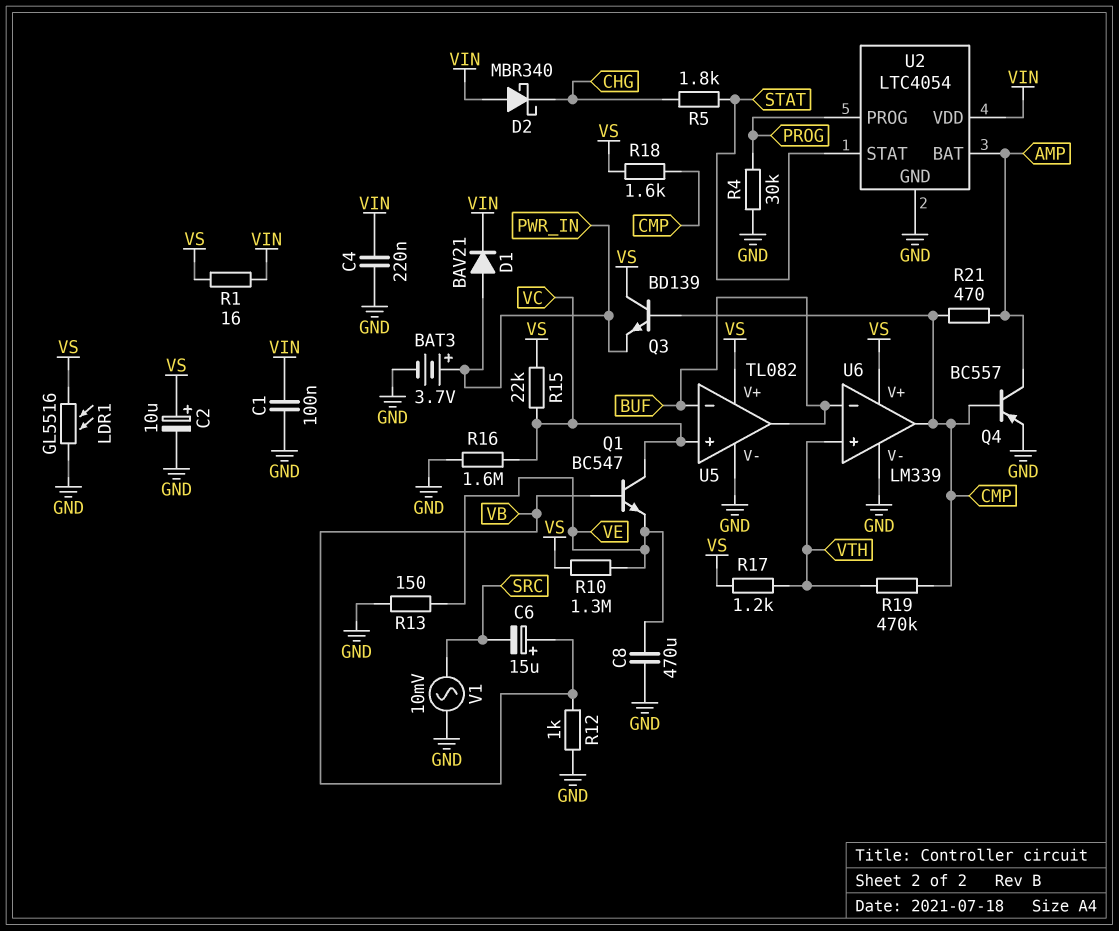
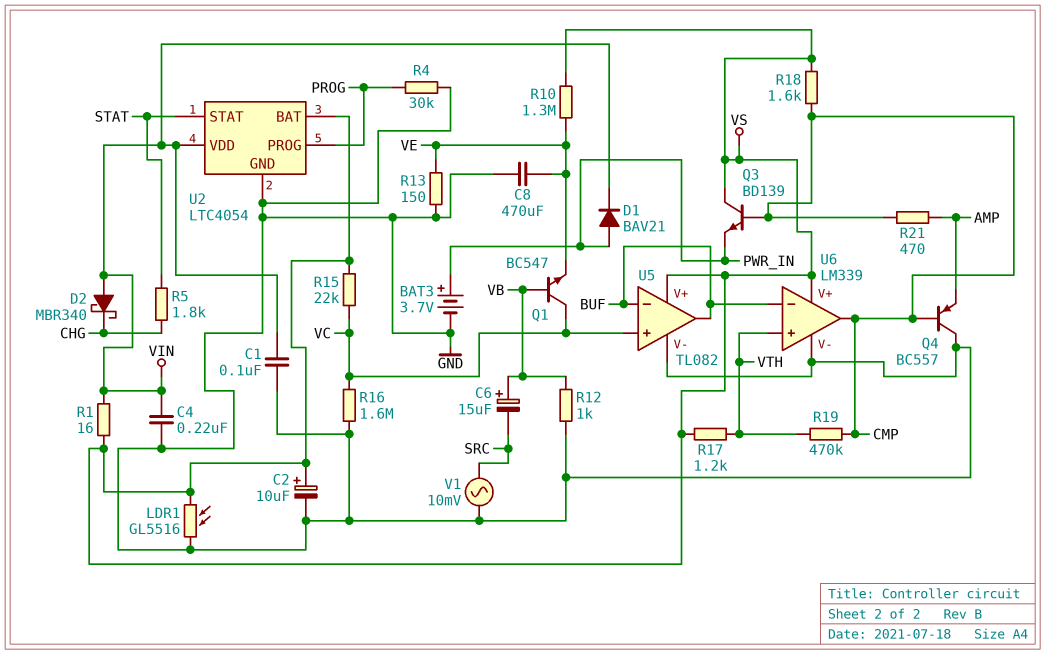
Q4: PNP BC557 (B CMP, C AMP, E GND) -> PNP BC557 (B CMP, C GND, E AMP)
U2 pin BAT: AMP -> VS

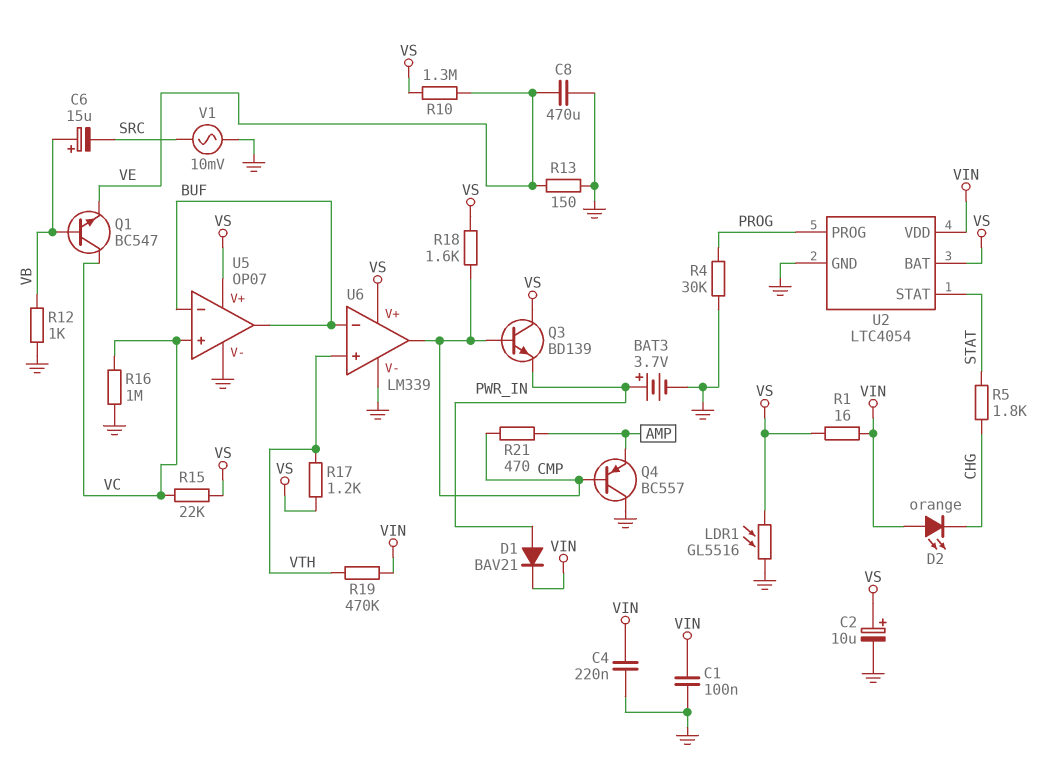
D2: schottky MBR340 (A VIN, K CHG) -> LED orange (A VIN, K CHG)
R16: 1.6M (GND, VC) -> 1M (GND, VC)
R19: 470k (CMP, VTH) -> 470k (VIN, VTH)
U5: TL082 -> OP07

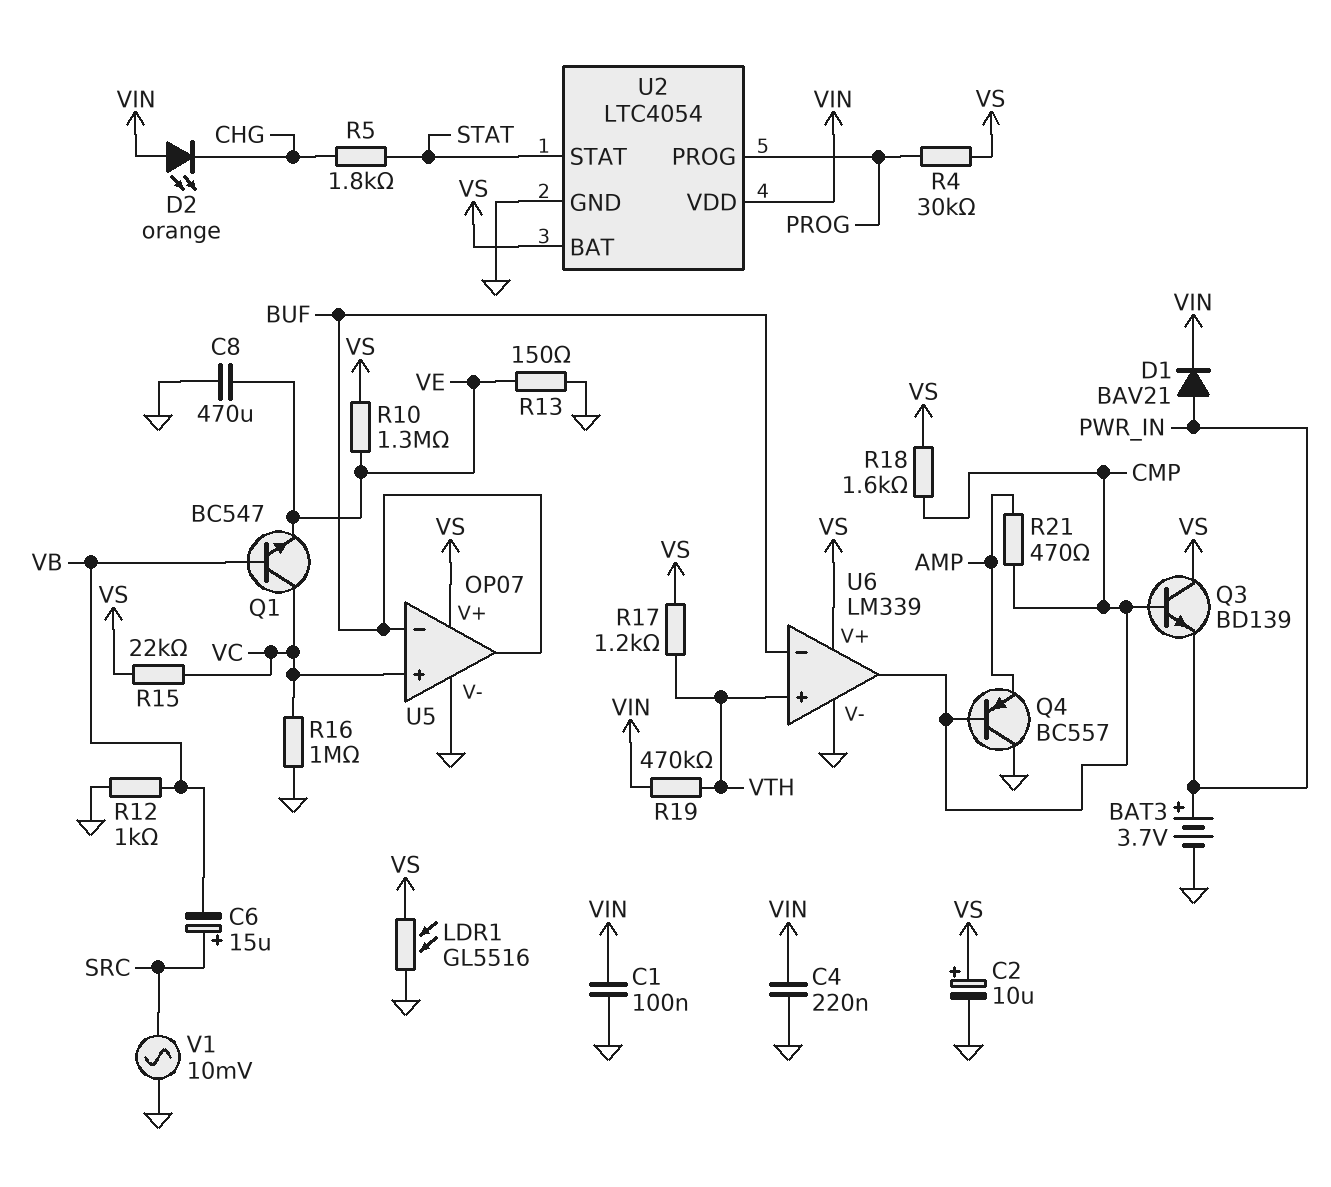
C6: 15uF (plus VB, minus SRC) -> 15uF (plus SRC, minus VB)
R1: 16 (VIN, VS) -> none
R4: 30k (GND, PROG) -> 30k (PROG, VS)

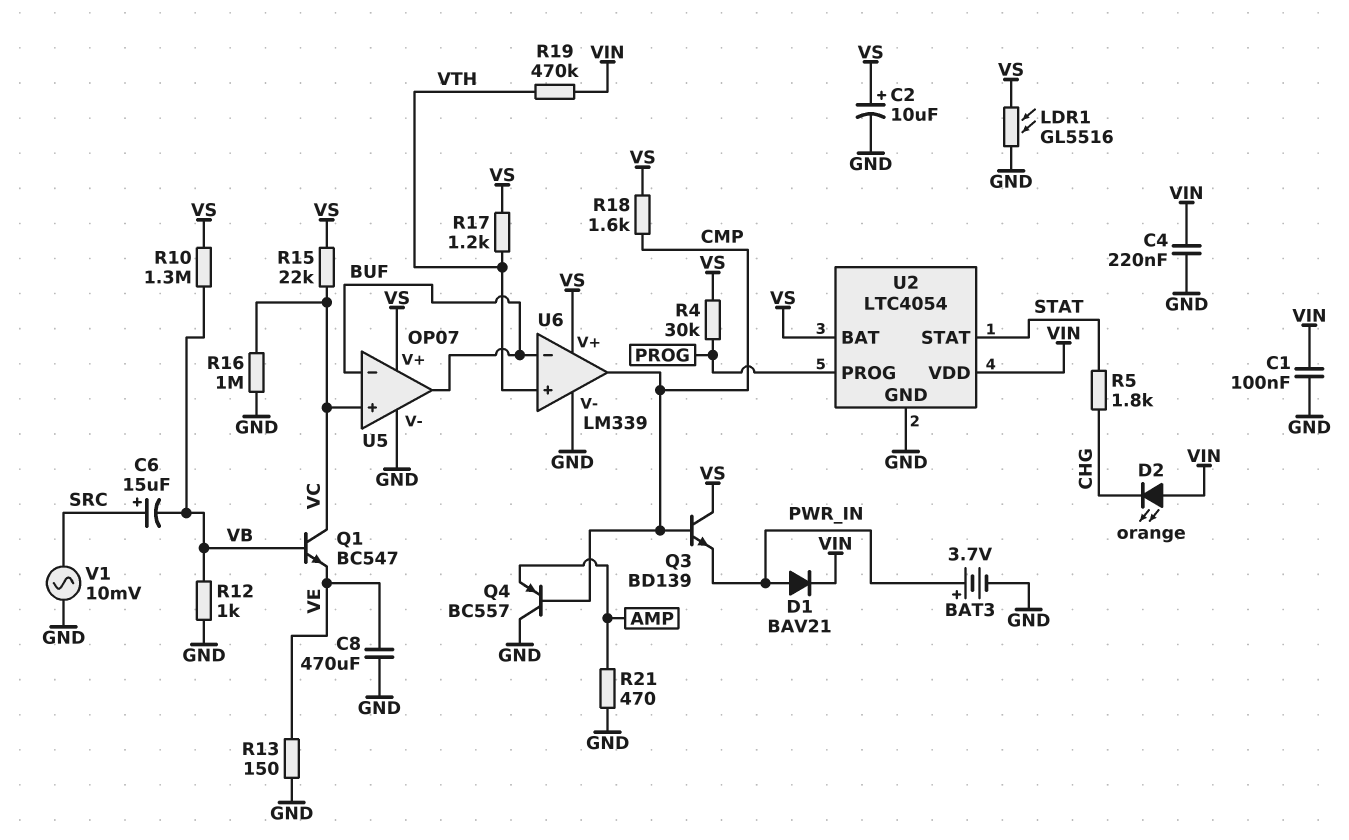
R10: 1.3M (VE, VS) -> 1.3M (VB, VS)
R21: 470 (AMP, CMP) -> 470 (AMP, GND)

